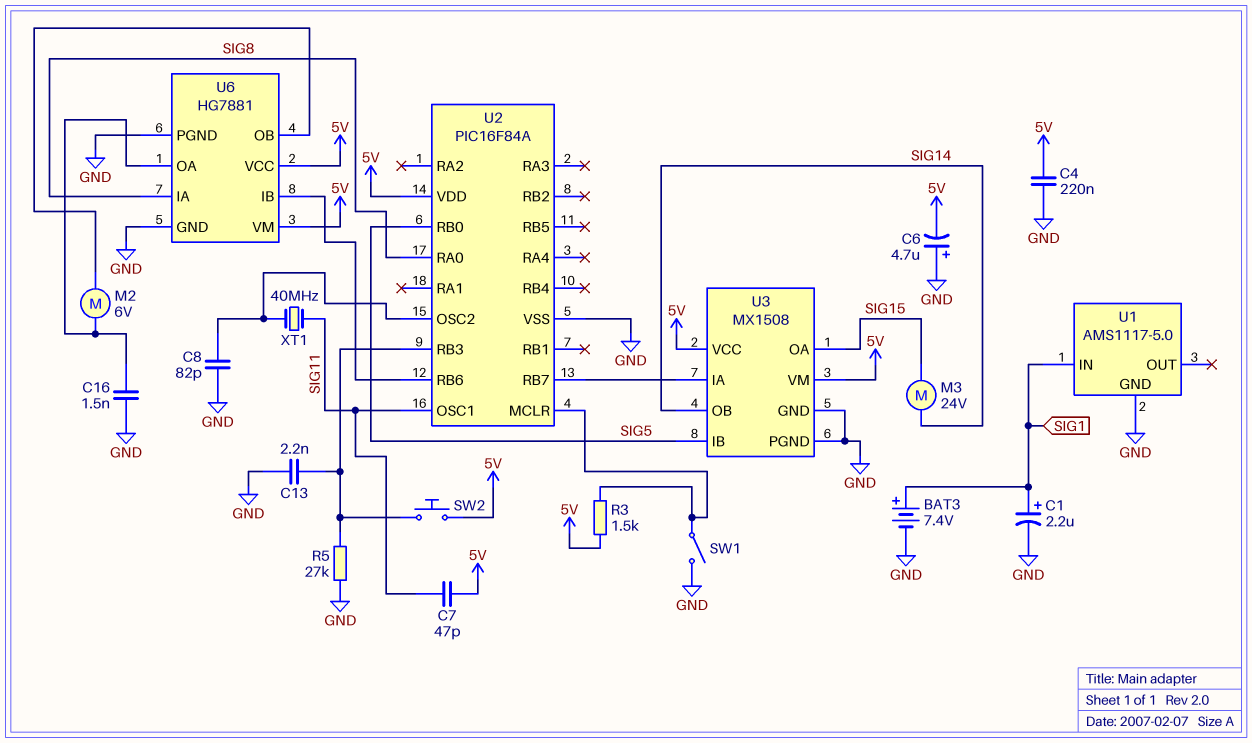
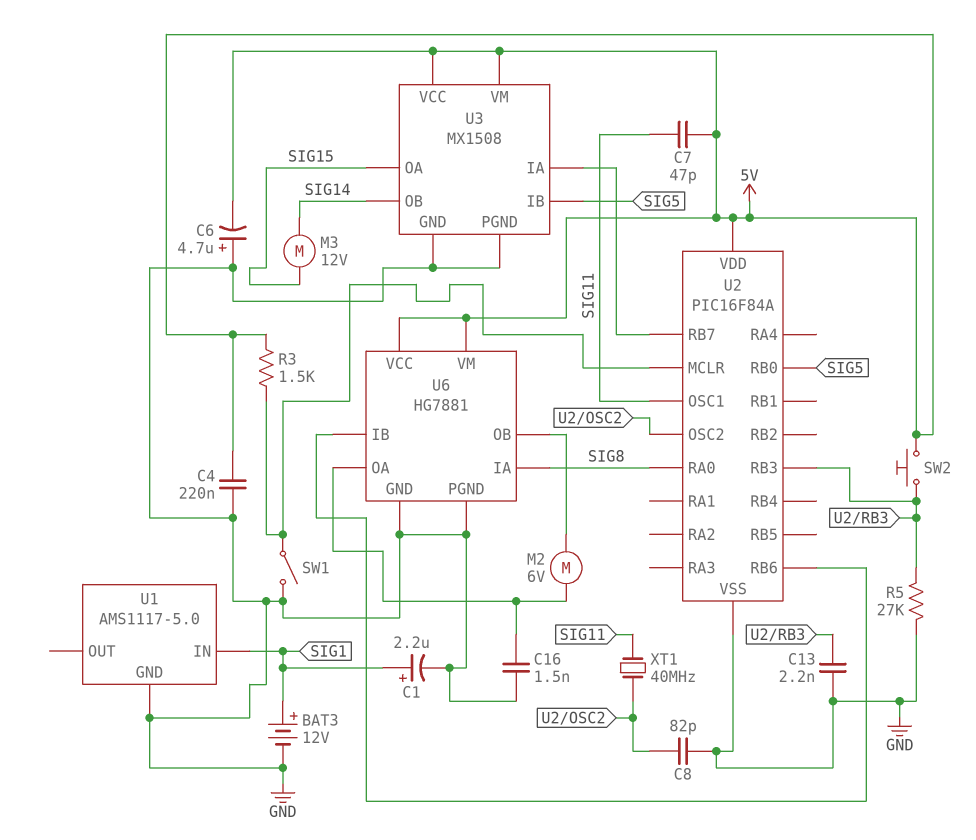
BAT3: 7.4V (plus SIG1, minus GND) -> 12V (plus SIG1, minus GND)
M3: motor 24V (SIG14, SIG15) -> motor 12V (SIG14, SIG15)

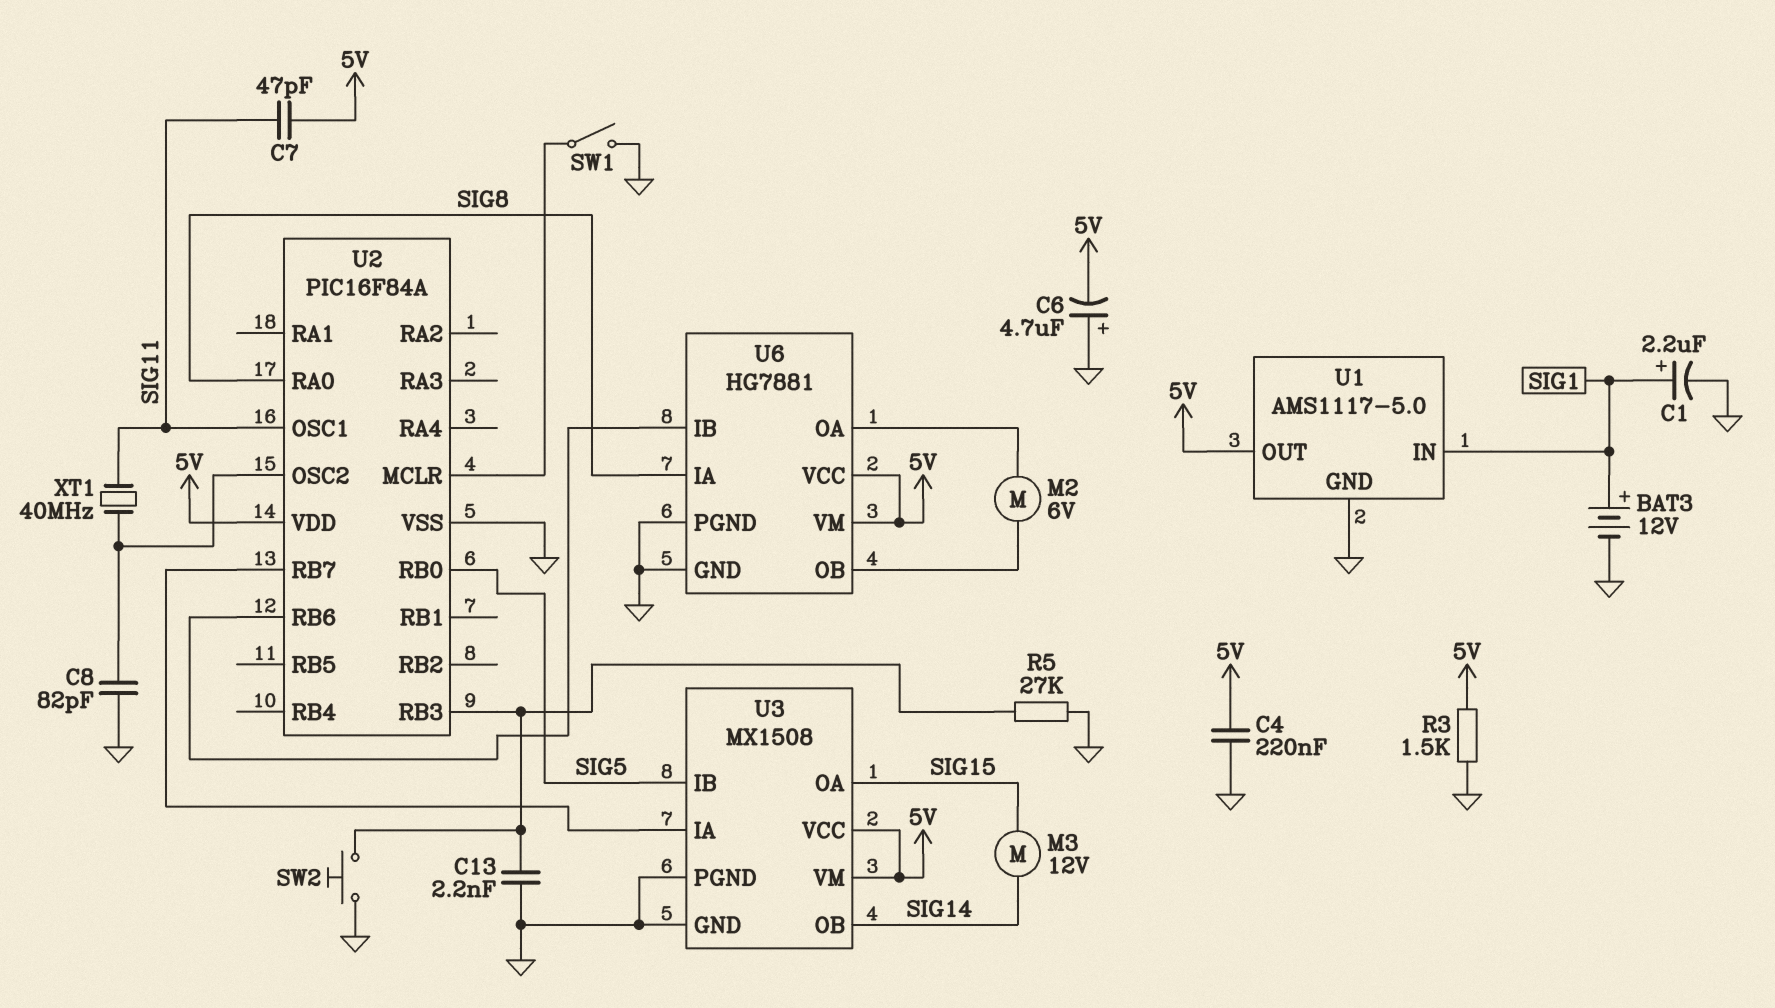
C16: 1.5nF (GND, U6/OA) -> none
R3: 1.5k (5V, U2/MCLR) -> 1.5k (5V, GND)
SW2: button (5V, U2/RB3) -> button (GND, U2/RB3)
U1 pin OUT: none -> 5V

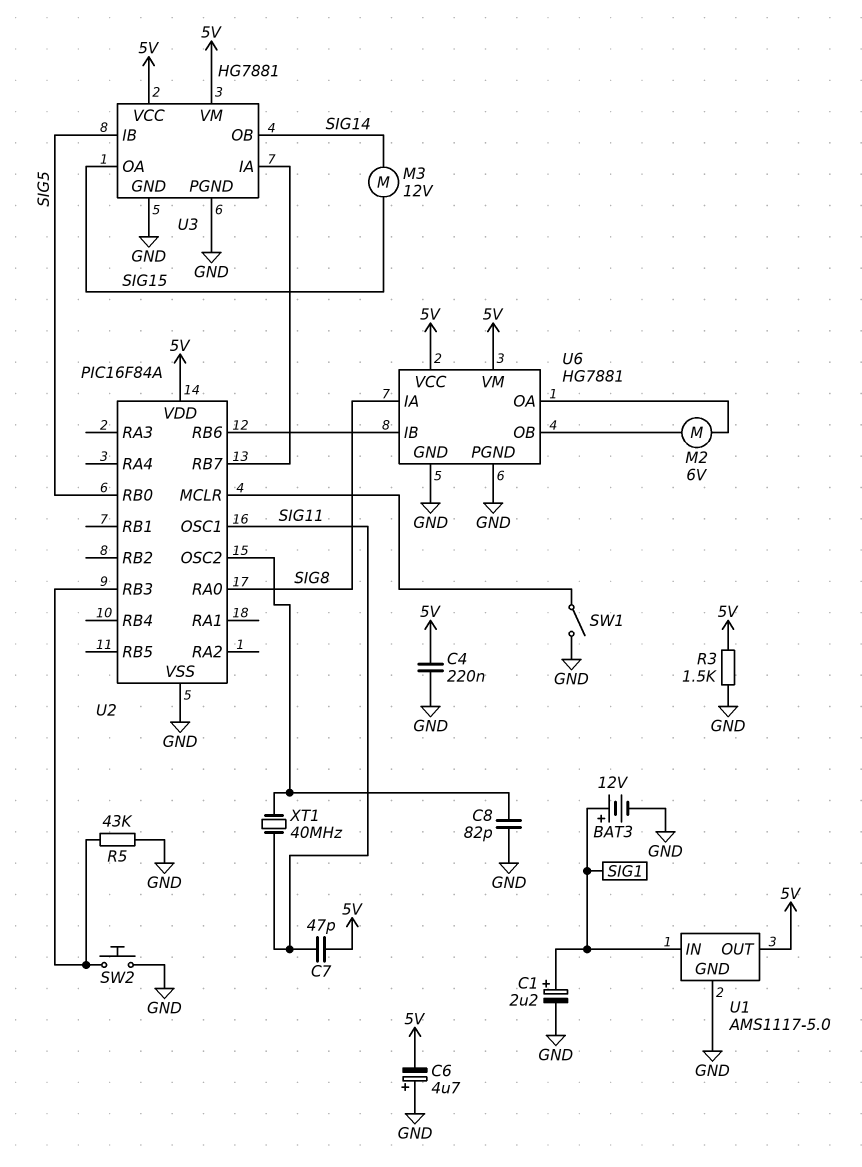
C13: 2.2nF (GND, U2/RB3) -> none
R5: 27k (GND, U2/RB3) -> 43k (GND, U2/RB3)
U3: MX1508 -> HG7881

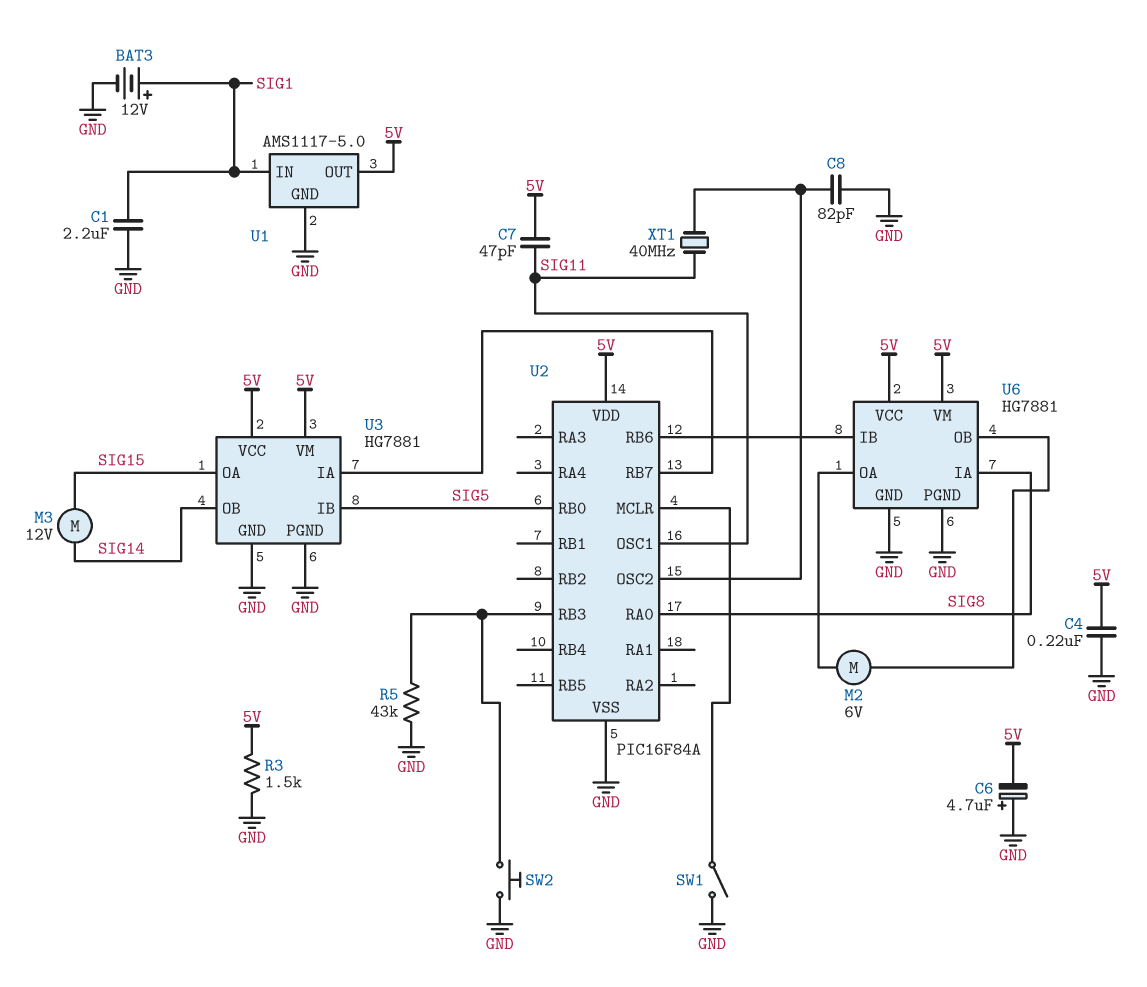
C1: 2.2uF (plus SIG1, minus GND) -> 2.2uF (GND, SIG1)

